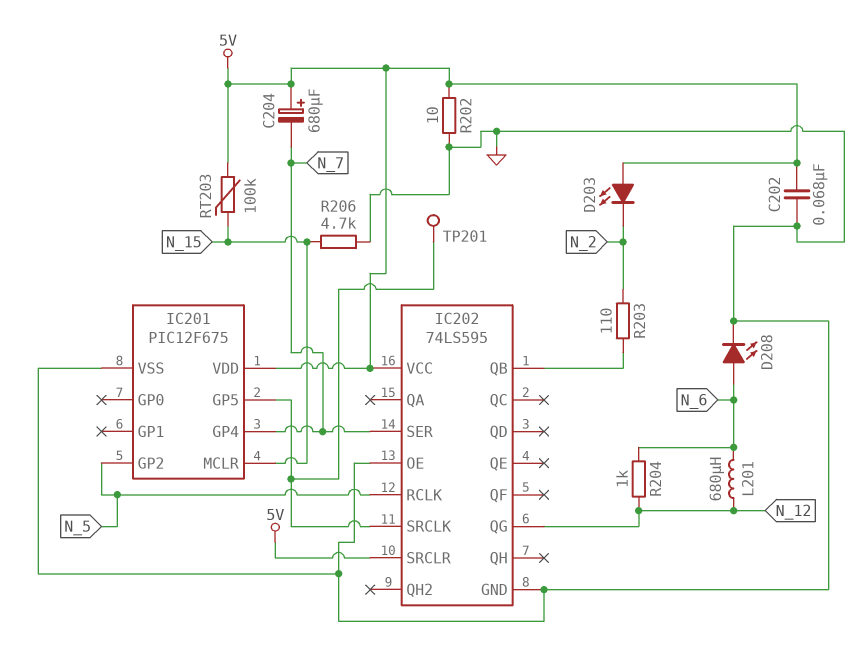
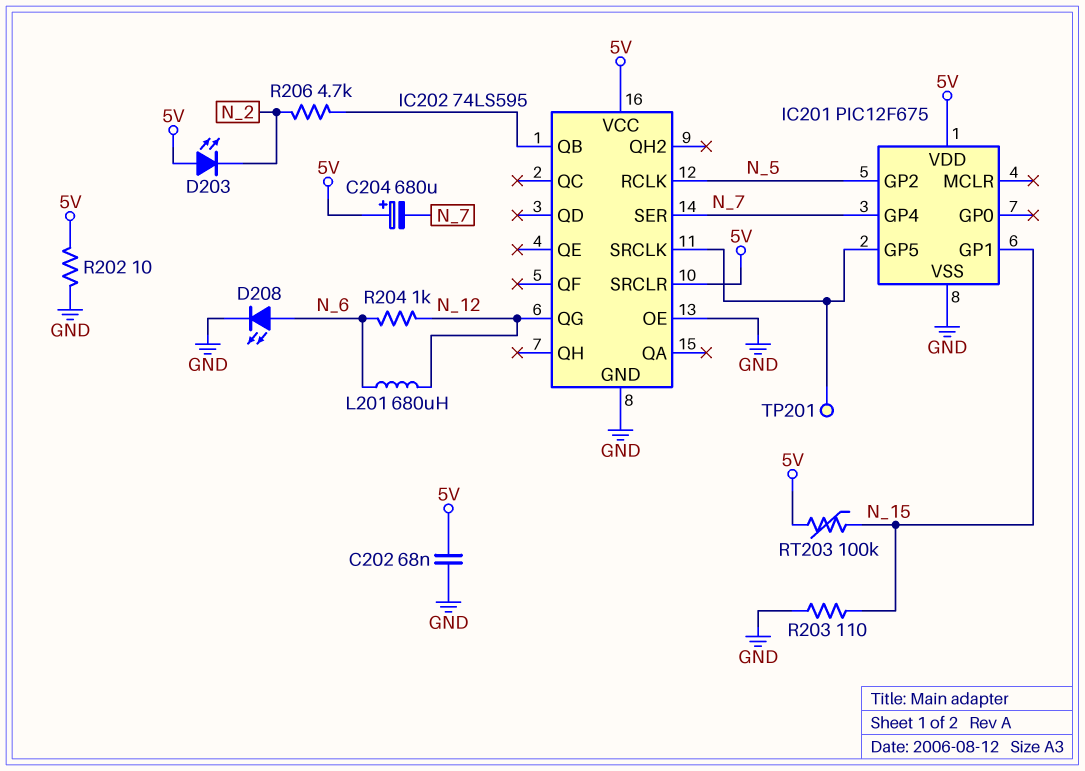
IC201 pin GP1: none -> N_15
IC201 pin MCLR: N_15 -> none
R203: 110 (IC202/QB, N_2) -> 110 (GND, N_15)
R206: 4.7k (GND, N_15) -> 4.7k (IC202/QB, N_2)

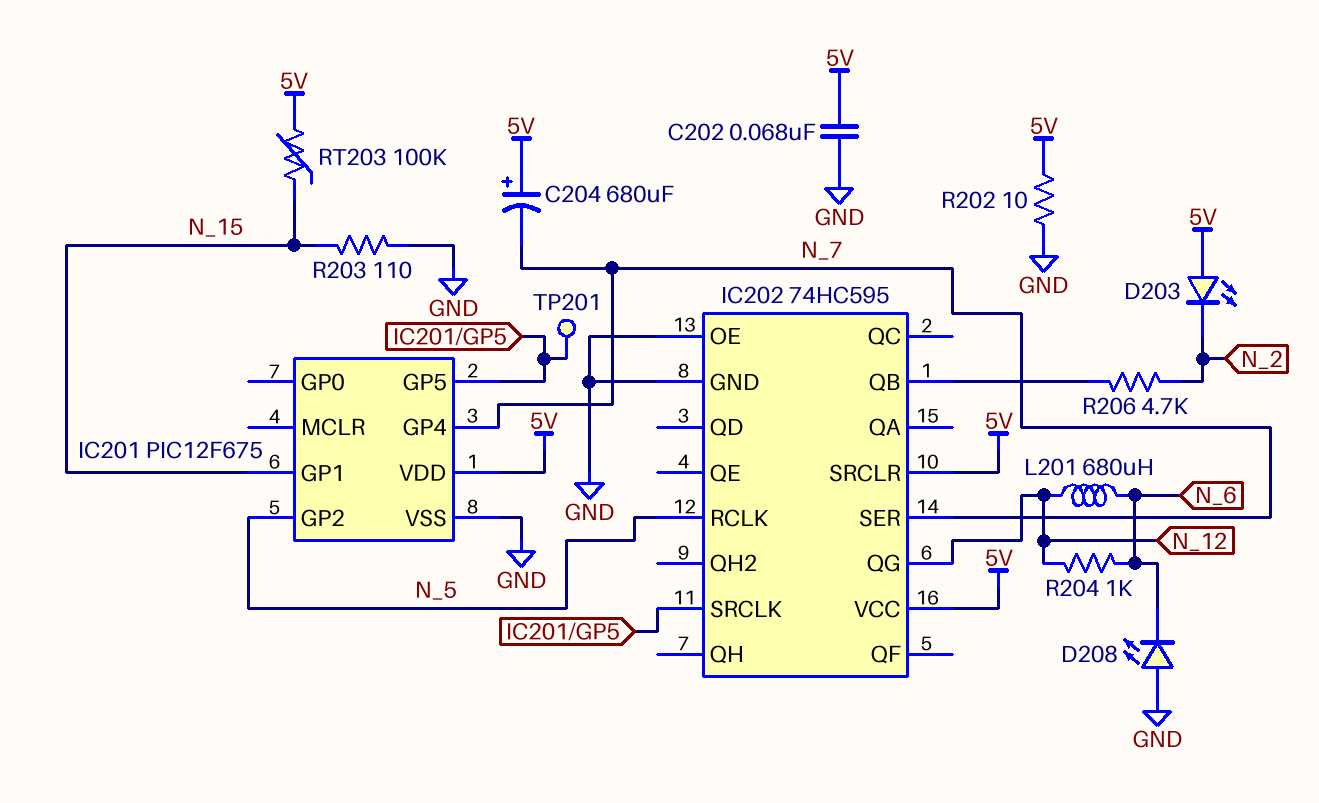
D208: LED (A N_6, K GND) -> LED (A GND, K N_6)
IC202: 74LS595 -> 74HC595

